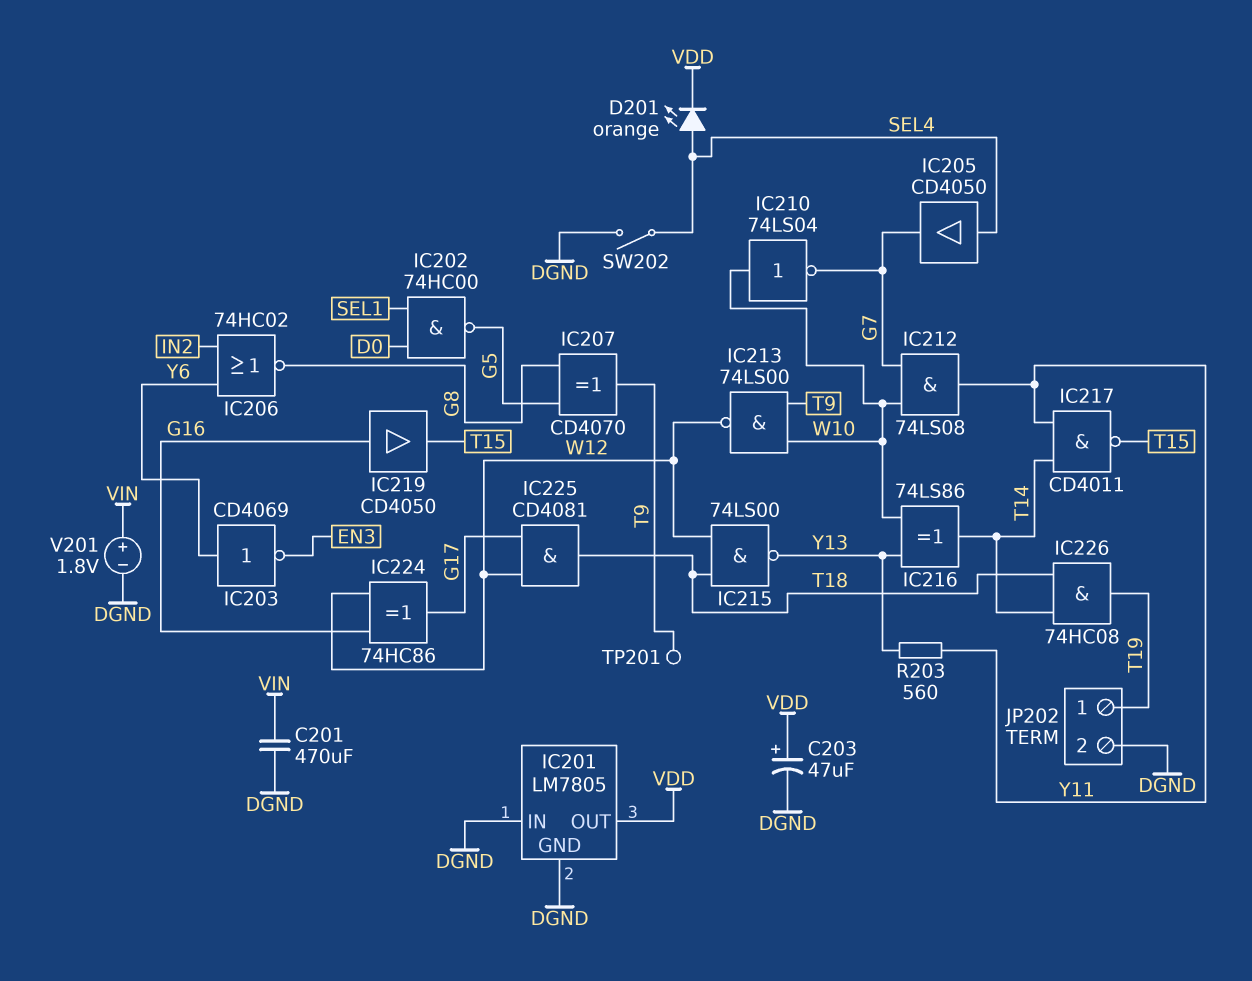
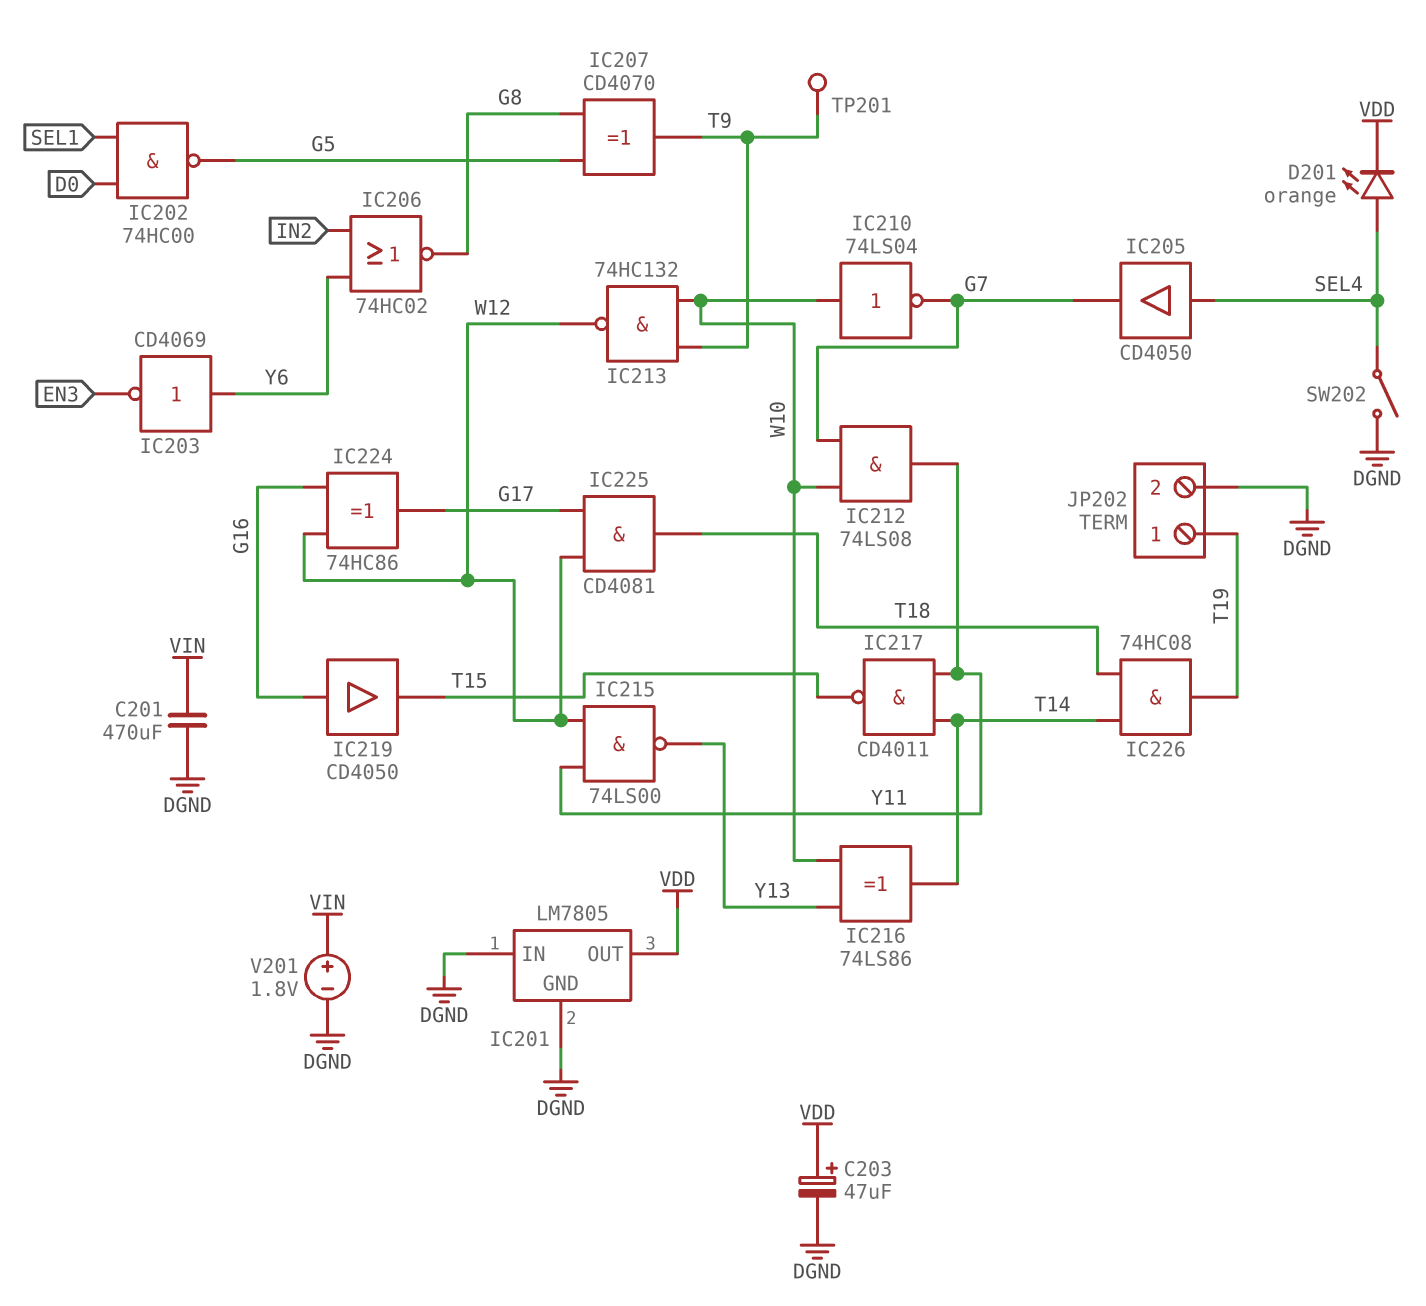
IC213: NAND 74LS00 (in T9, in W10, out W12) -> NAND 74HC132 (in T9, in W10, out W12)
IC215: NAND 74LS00 (in T18, in W12, out Y13) -> NAND 74LS00 (in W12, in Y11, out Y13)
R203: 560 (Y11, Y13) -> none

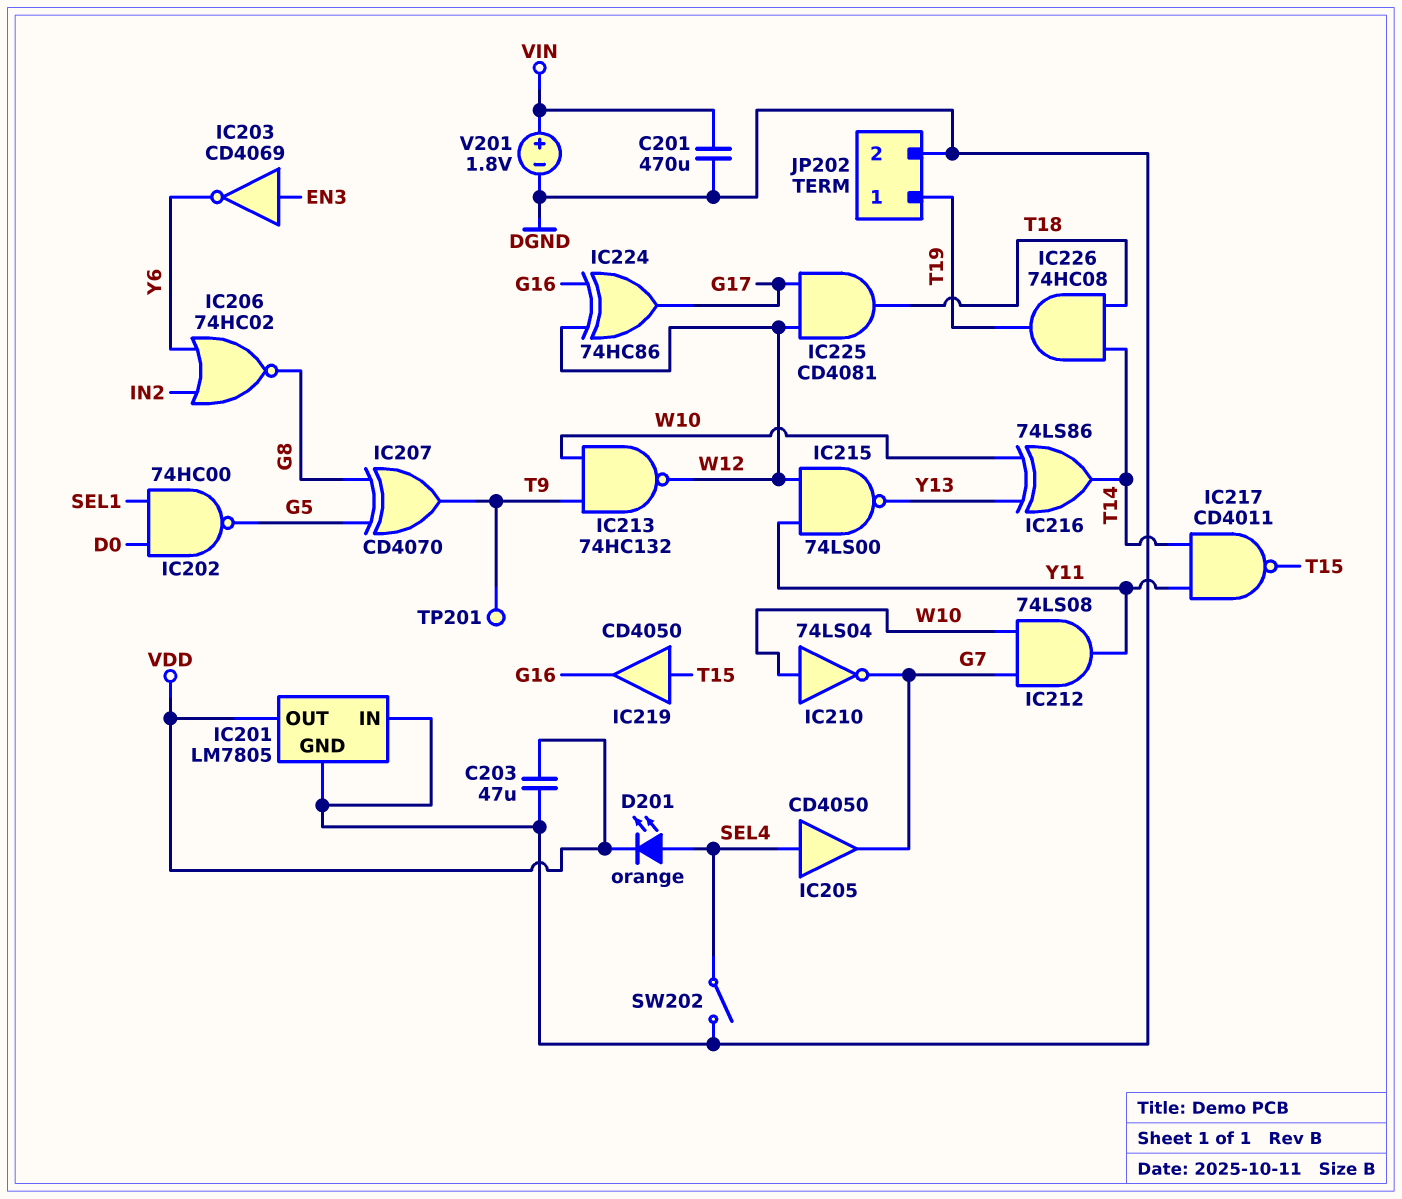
C203: 47uF (plus VDD, minus DGND) -> 47uF (DGND, VDD)
IC203: NOT CD4069 (in Y6, out EN3) -> NOT CD4069 (in EN3, out Y6)
IC219: buffer CD4050 (in G16, out T15) -> buffer CD4050 (in T15, out G16)

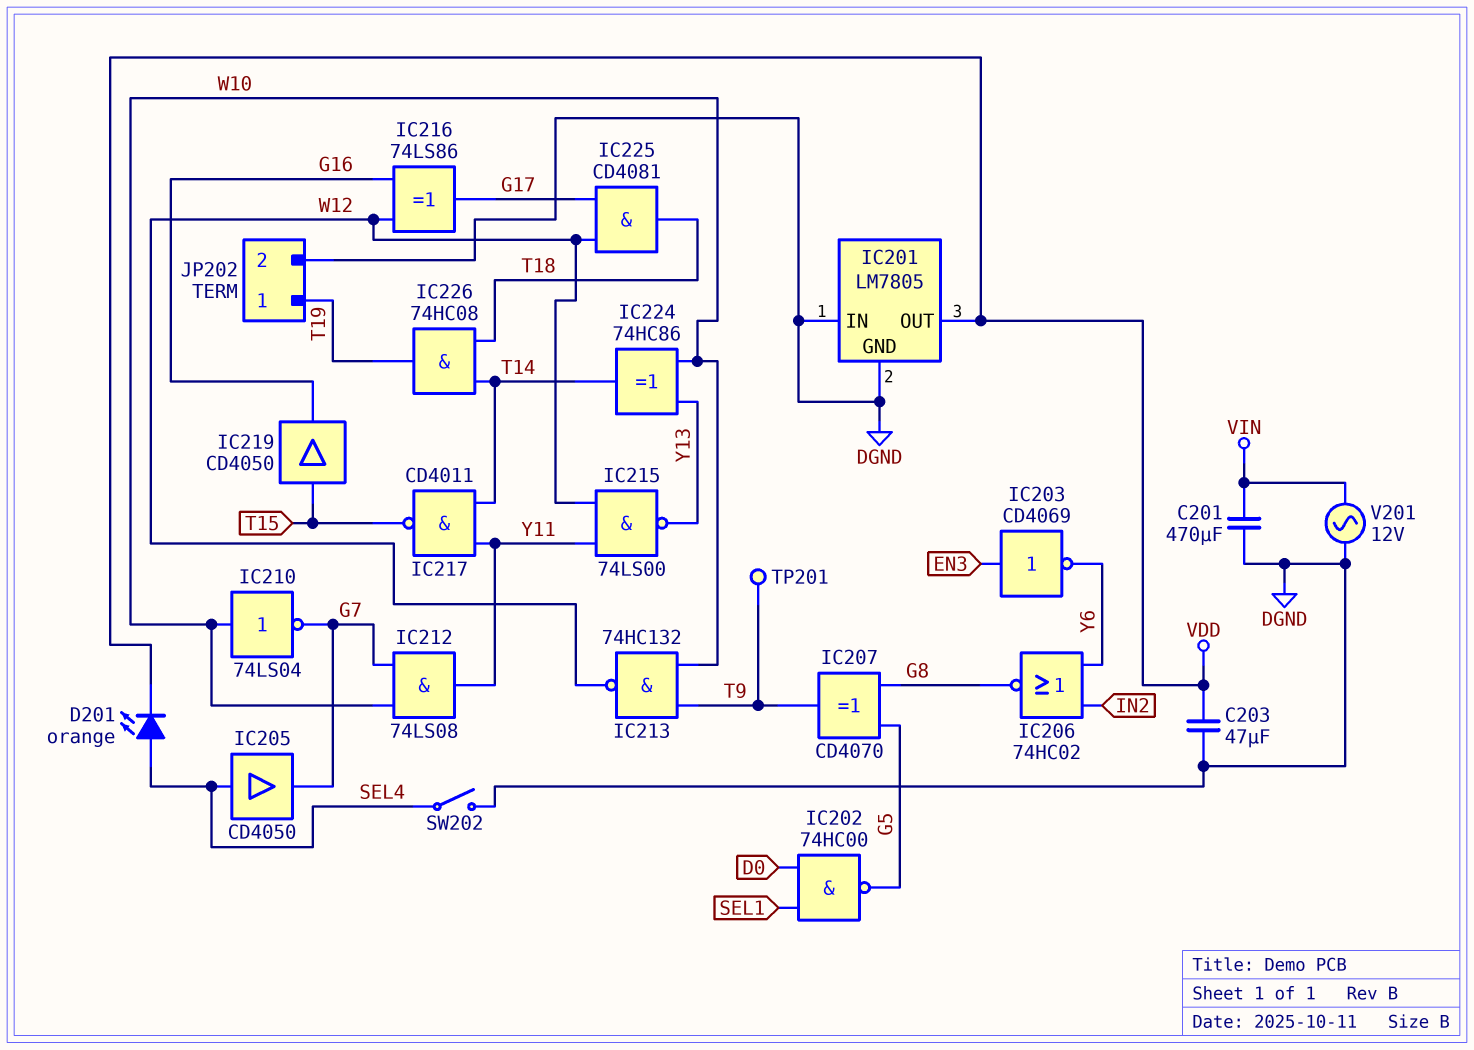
IC216: XOR 74LS86 (in W10, in Y13, out T14) -> XOR 74LS86 (in G16, in W12, out G17)
IC224: XOR 74HC86 (in G16, in W12, out G17) -> XOR 74HC86 (in W10, in Y13, out T14)
V201: 1.8V (plus VIN, minus DGND) -> AC 12V (DGND, VIN)

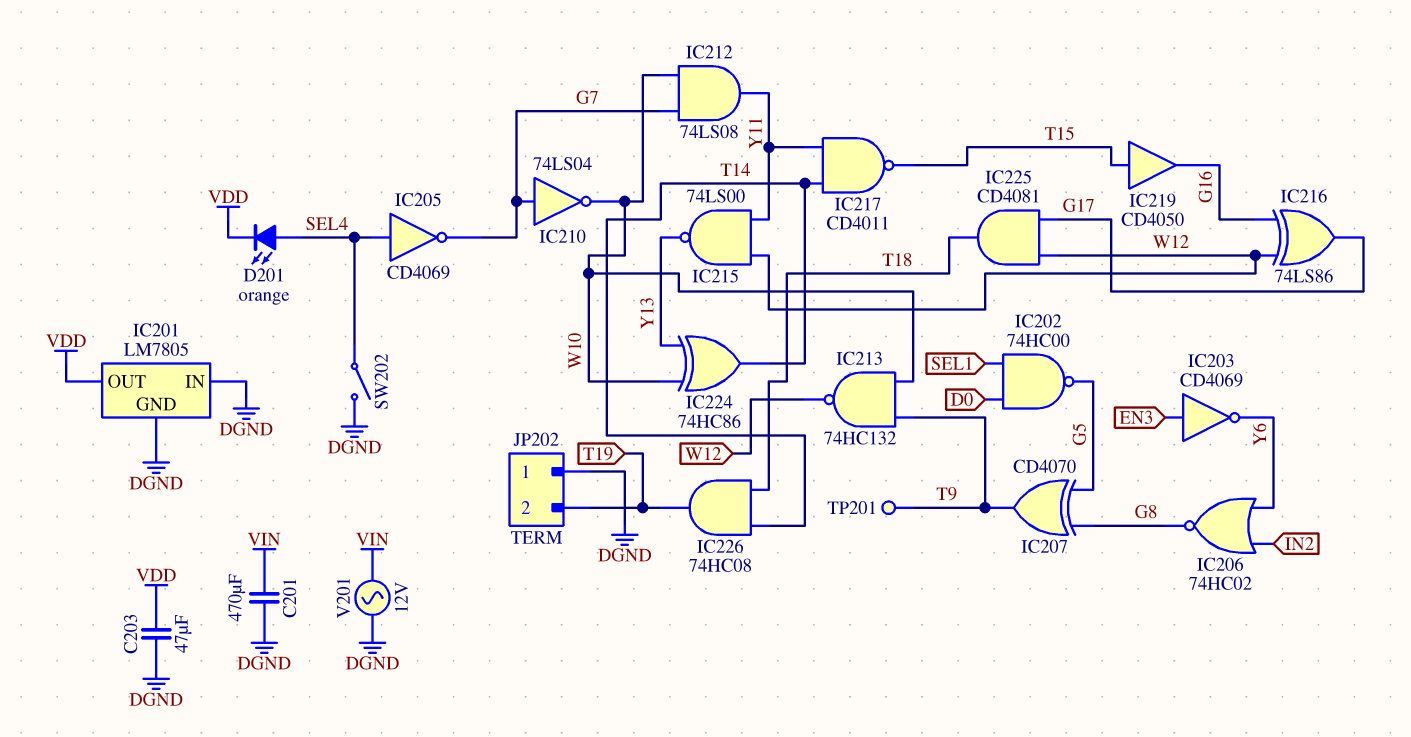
IC205: buffer CD4050 (in SEL4, out G7) -> NOT CD4069 (in SEL4, out G7)
IC210: NOT 74LS04 (in W10, out G7) -> NOT 74LS04 (in G7, out W10)
JP202 pin 1: T19 -> DGND
JP202 pin 2: DGND -> T19

